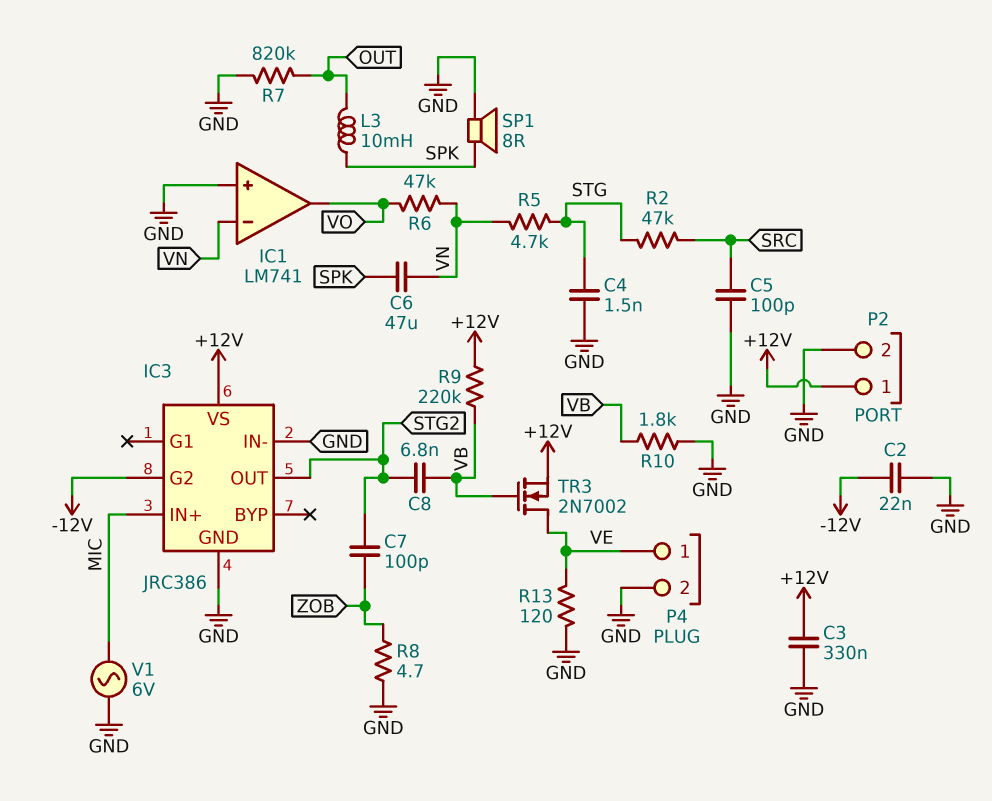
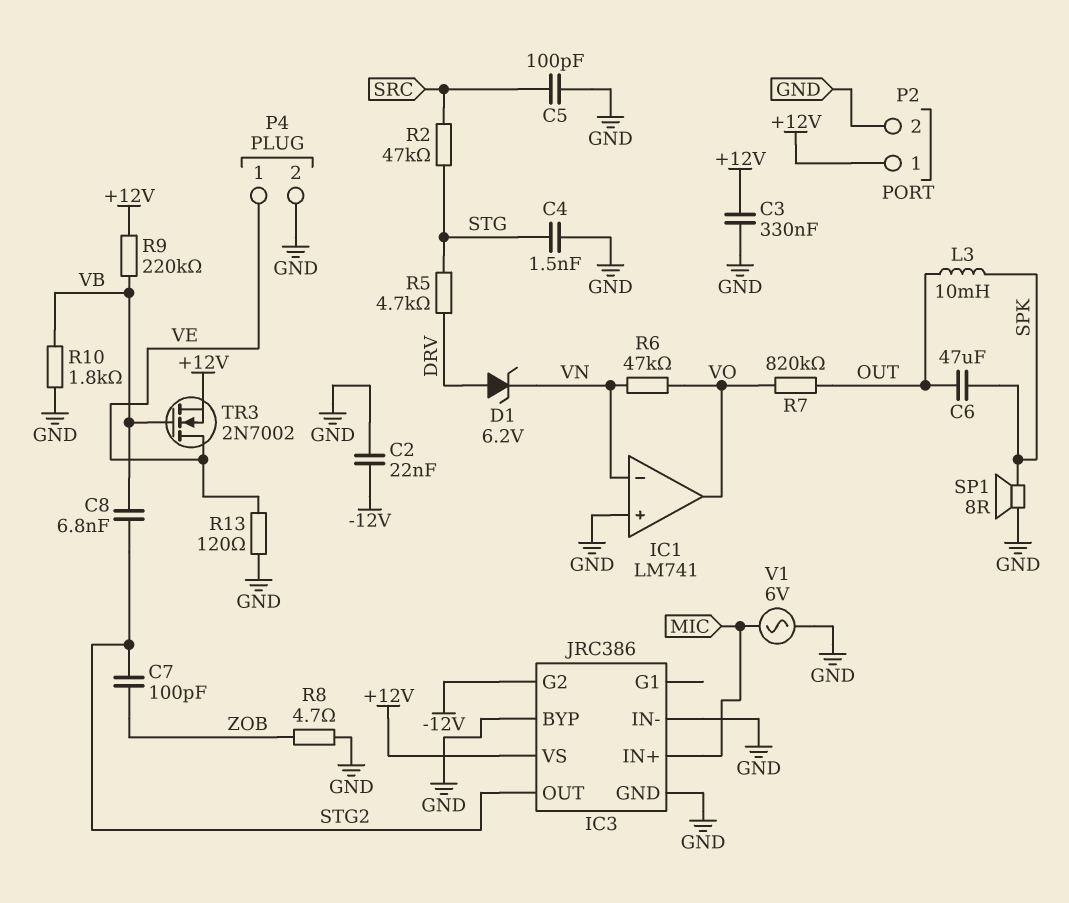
C6: 47uF (SPK, VN) -> 47uF (OUT, SPK)
D1: none -> zener 6.2V (A DRV, K VN)
IC3 pin BYP: none -> GND
R5: 4.7k (STG, VN) -> 4.7k (DRV, STG)
R7: 820k (GND, OUT) -> 820k (OUT, VO)

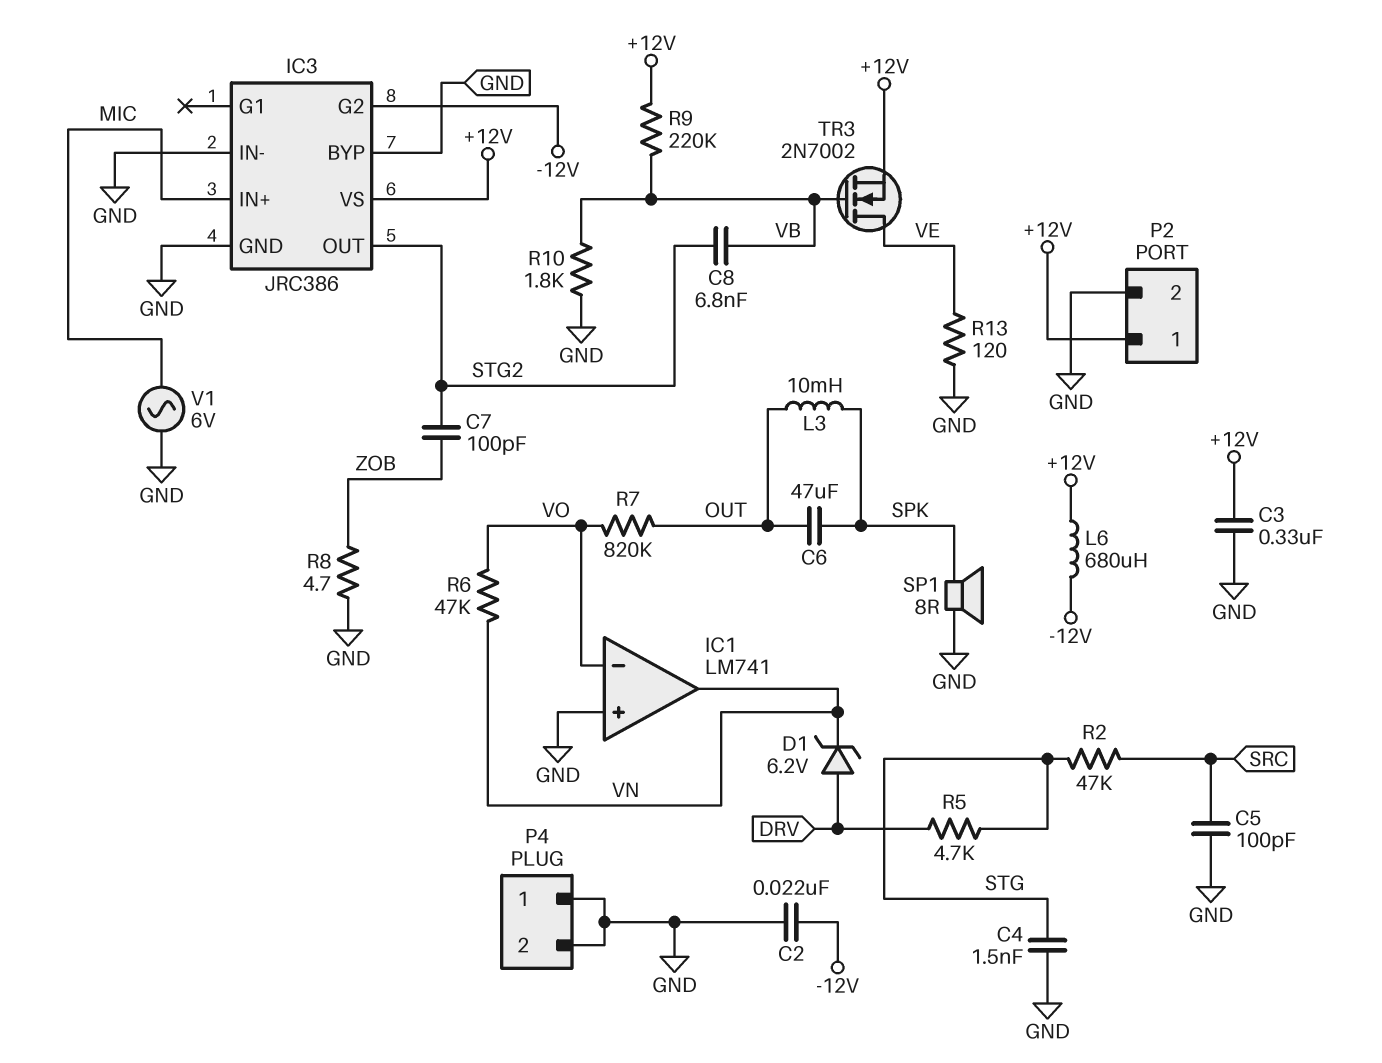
IC1 pin in-: VN -> VO
IC1 pin out: VO -> VN
L6: none -> 680uH (+12V, -12V)
P4 pin 1: VE -> GND

